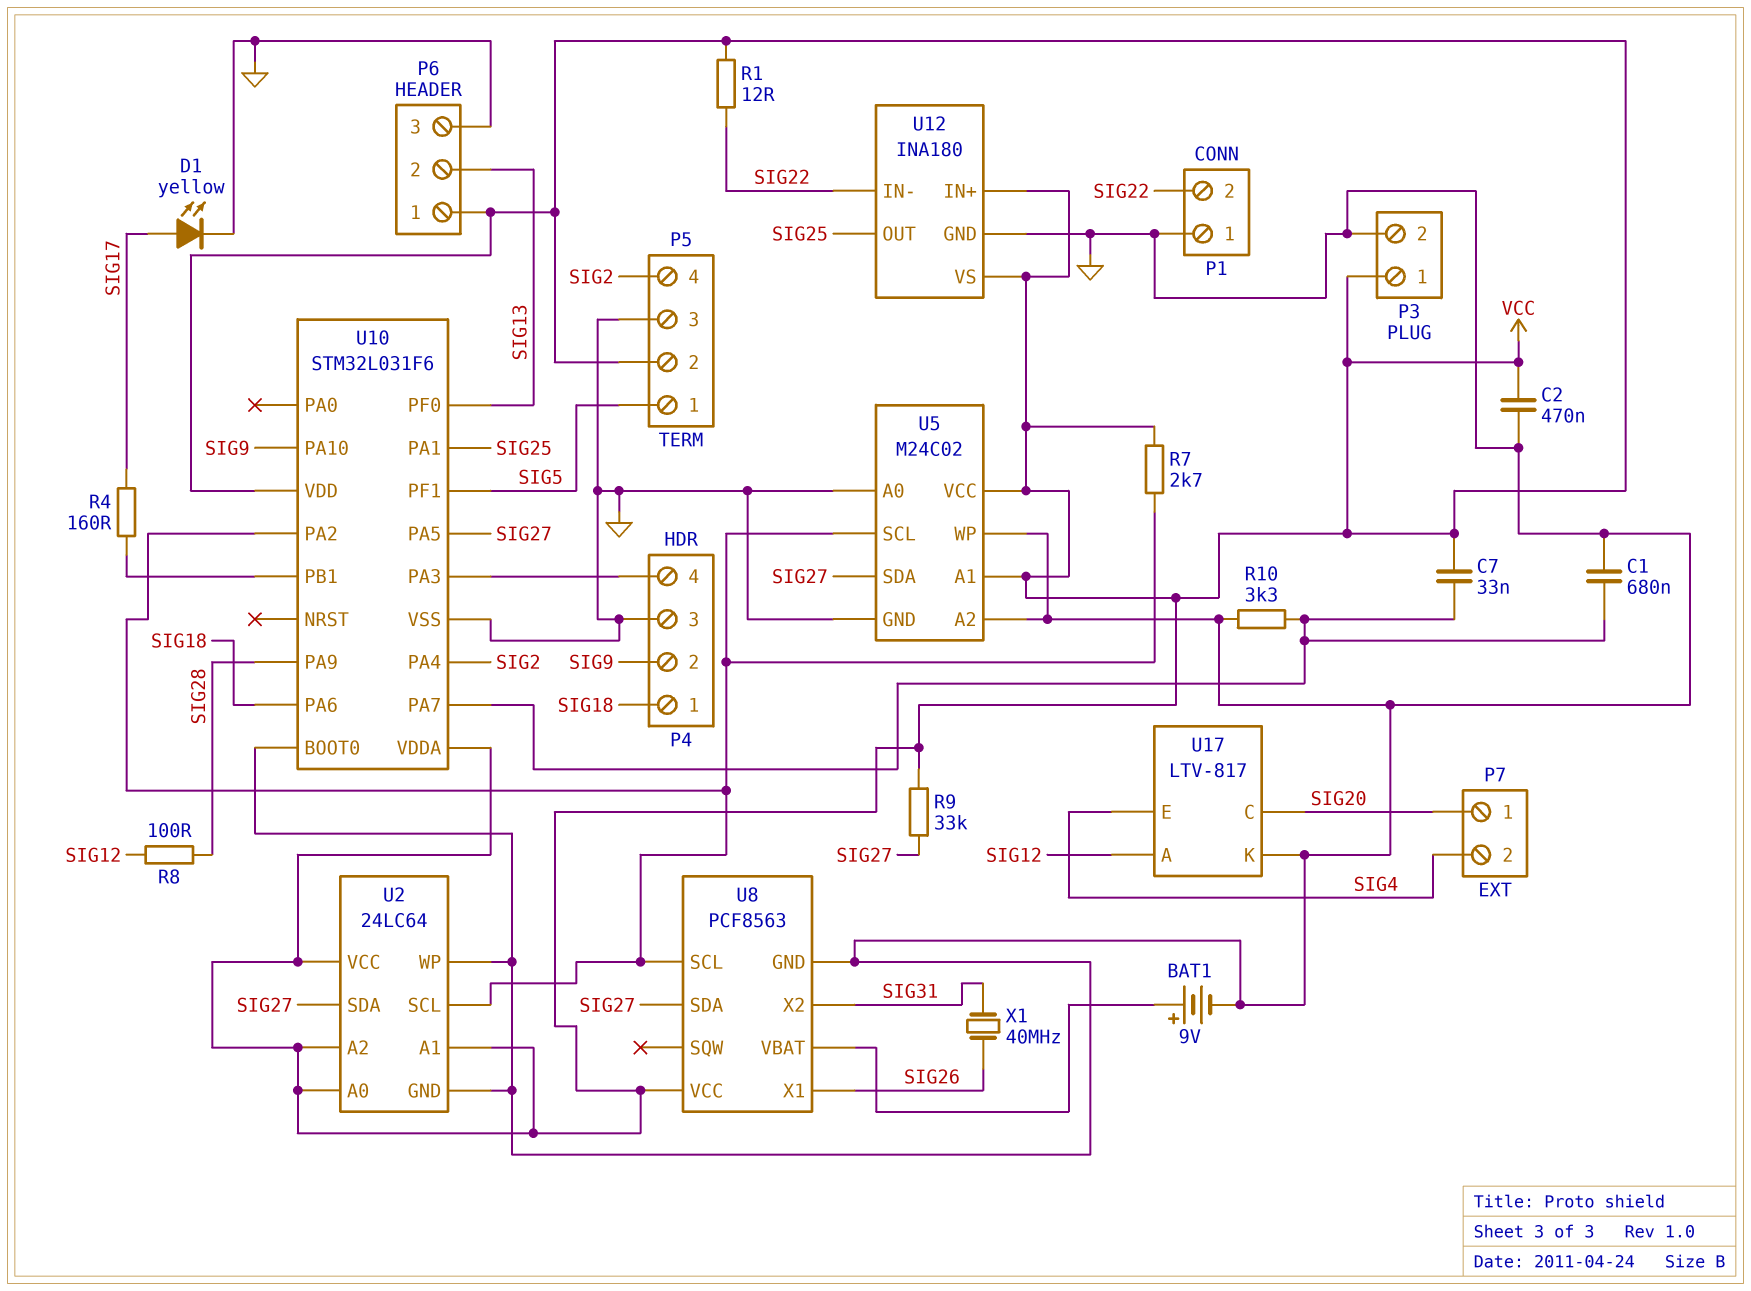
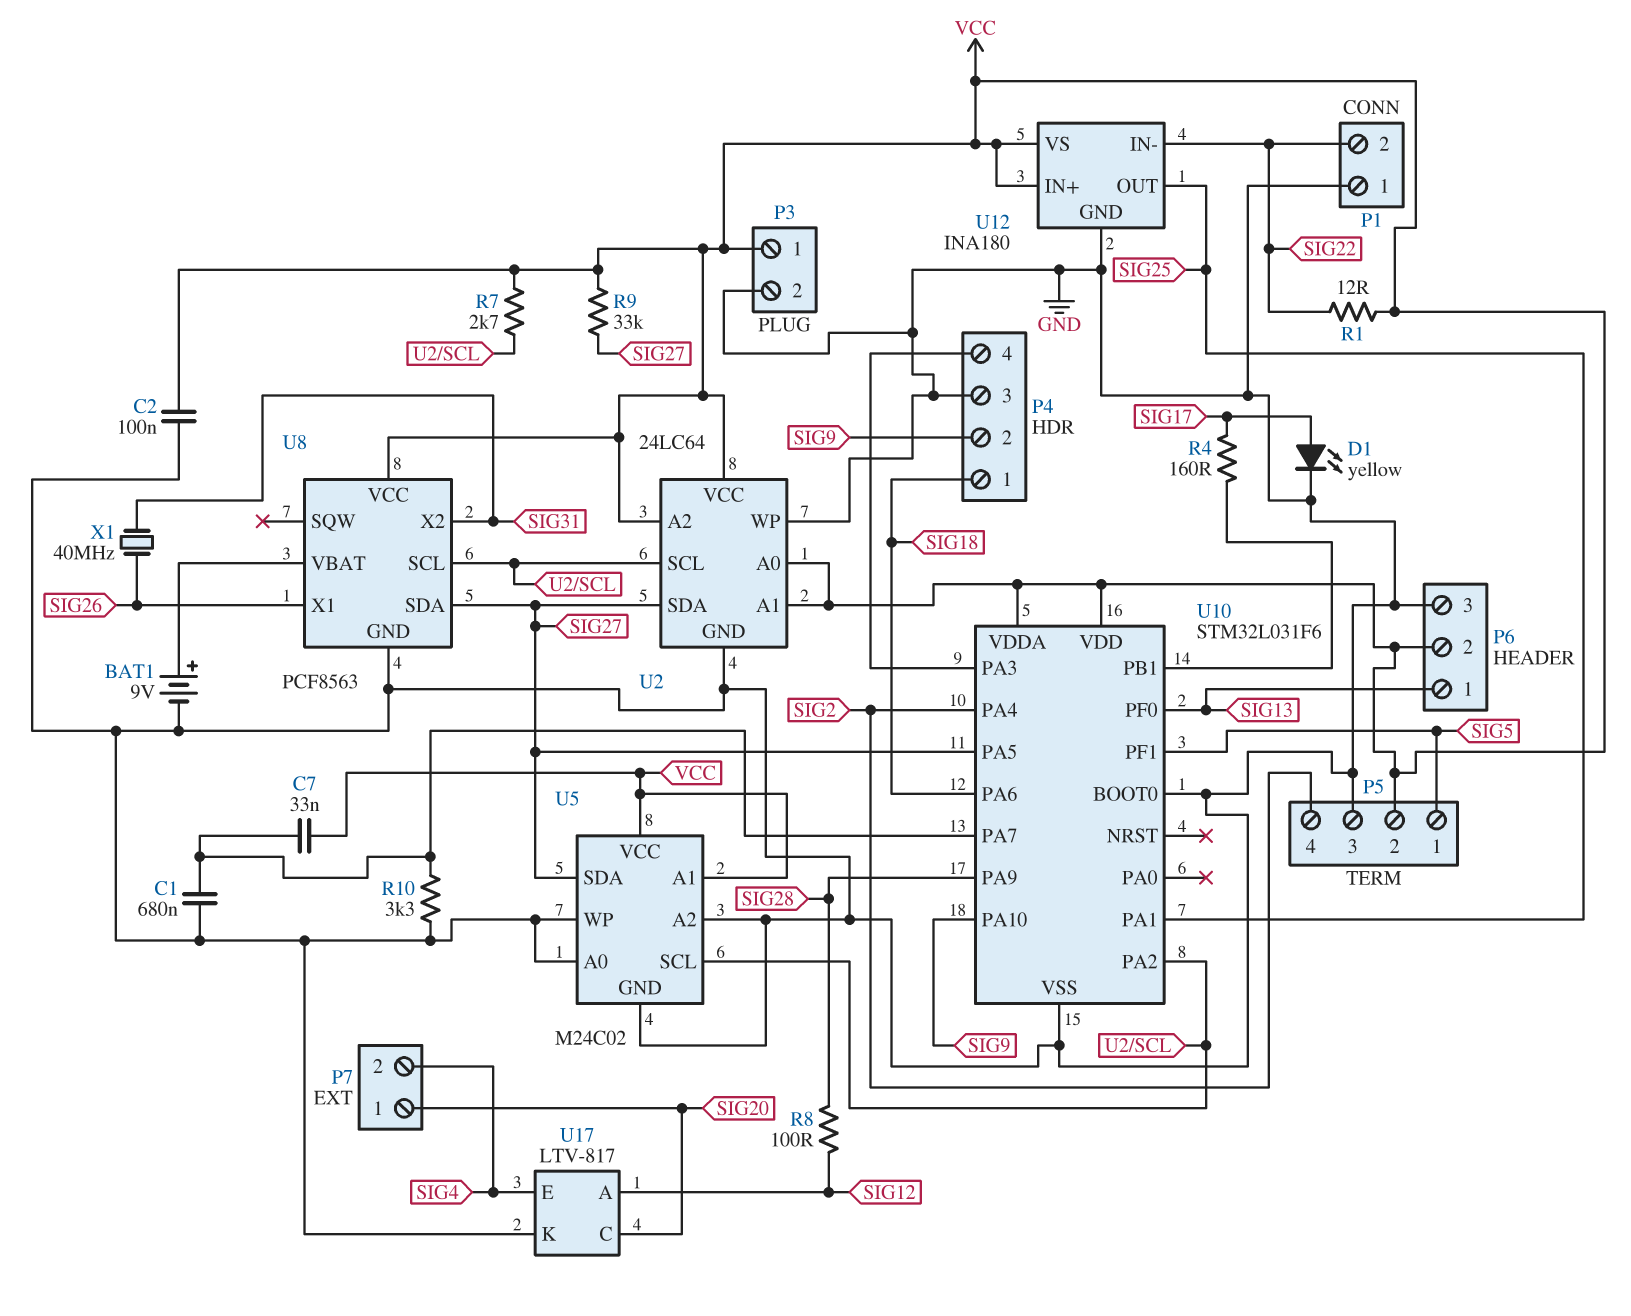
C2: 470nF (GND, VCC) -> 100nF (GND, VCC)
P6 pin 1: VCC -> SIG13
P6 pin 2: SIG13 -> VCC

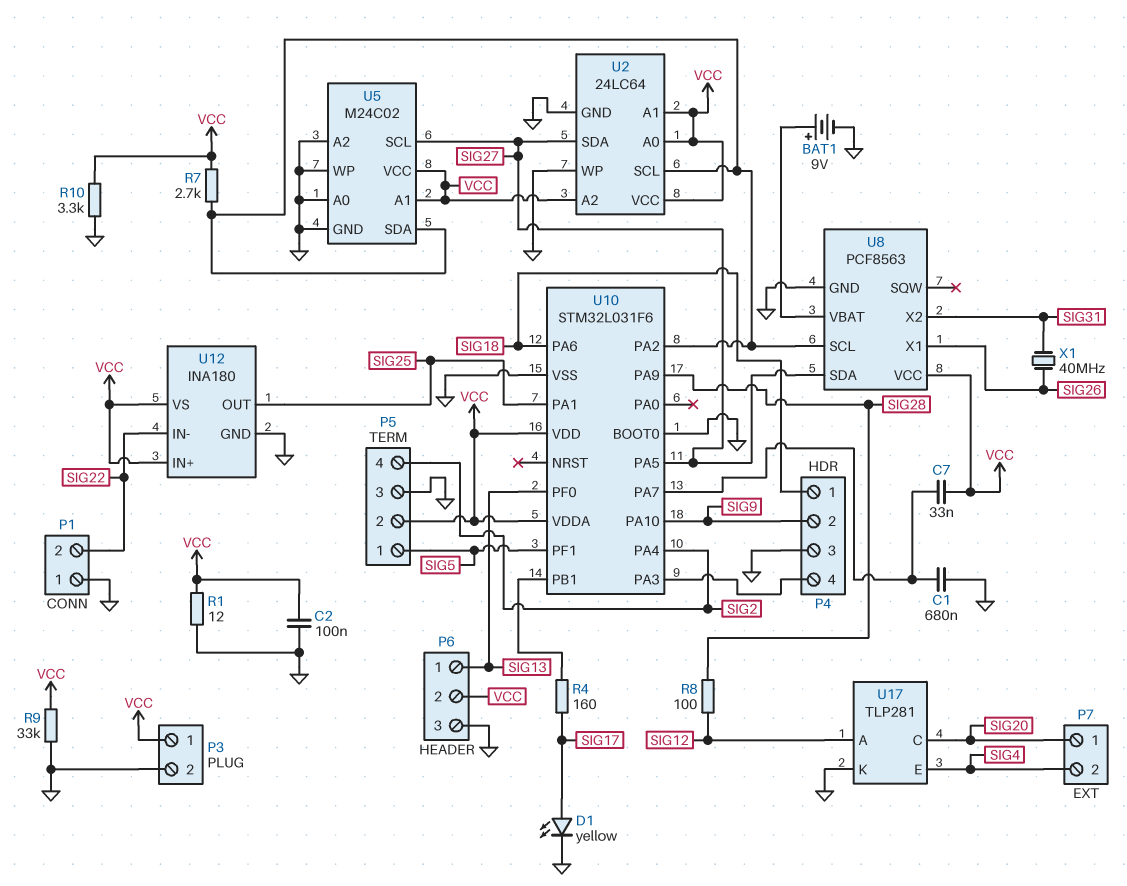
R1: 12 (SIG22, VCC) -> 12 (GND, VCC)
R9: 33k (SIG27, VCC) -> 33k (GND, VCC)
R10: 3.3k (GND, U10/PA7) -> 3.3k (GND, VCC)
U5 pin SCL: U2/SCL -> SIG27
U5 pin SDA: SIG27 -> U2/SCL
U17: LTV-817 -> TLP281

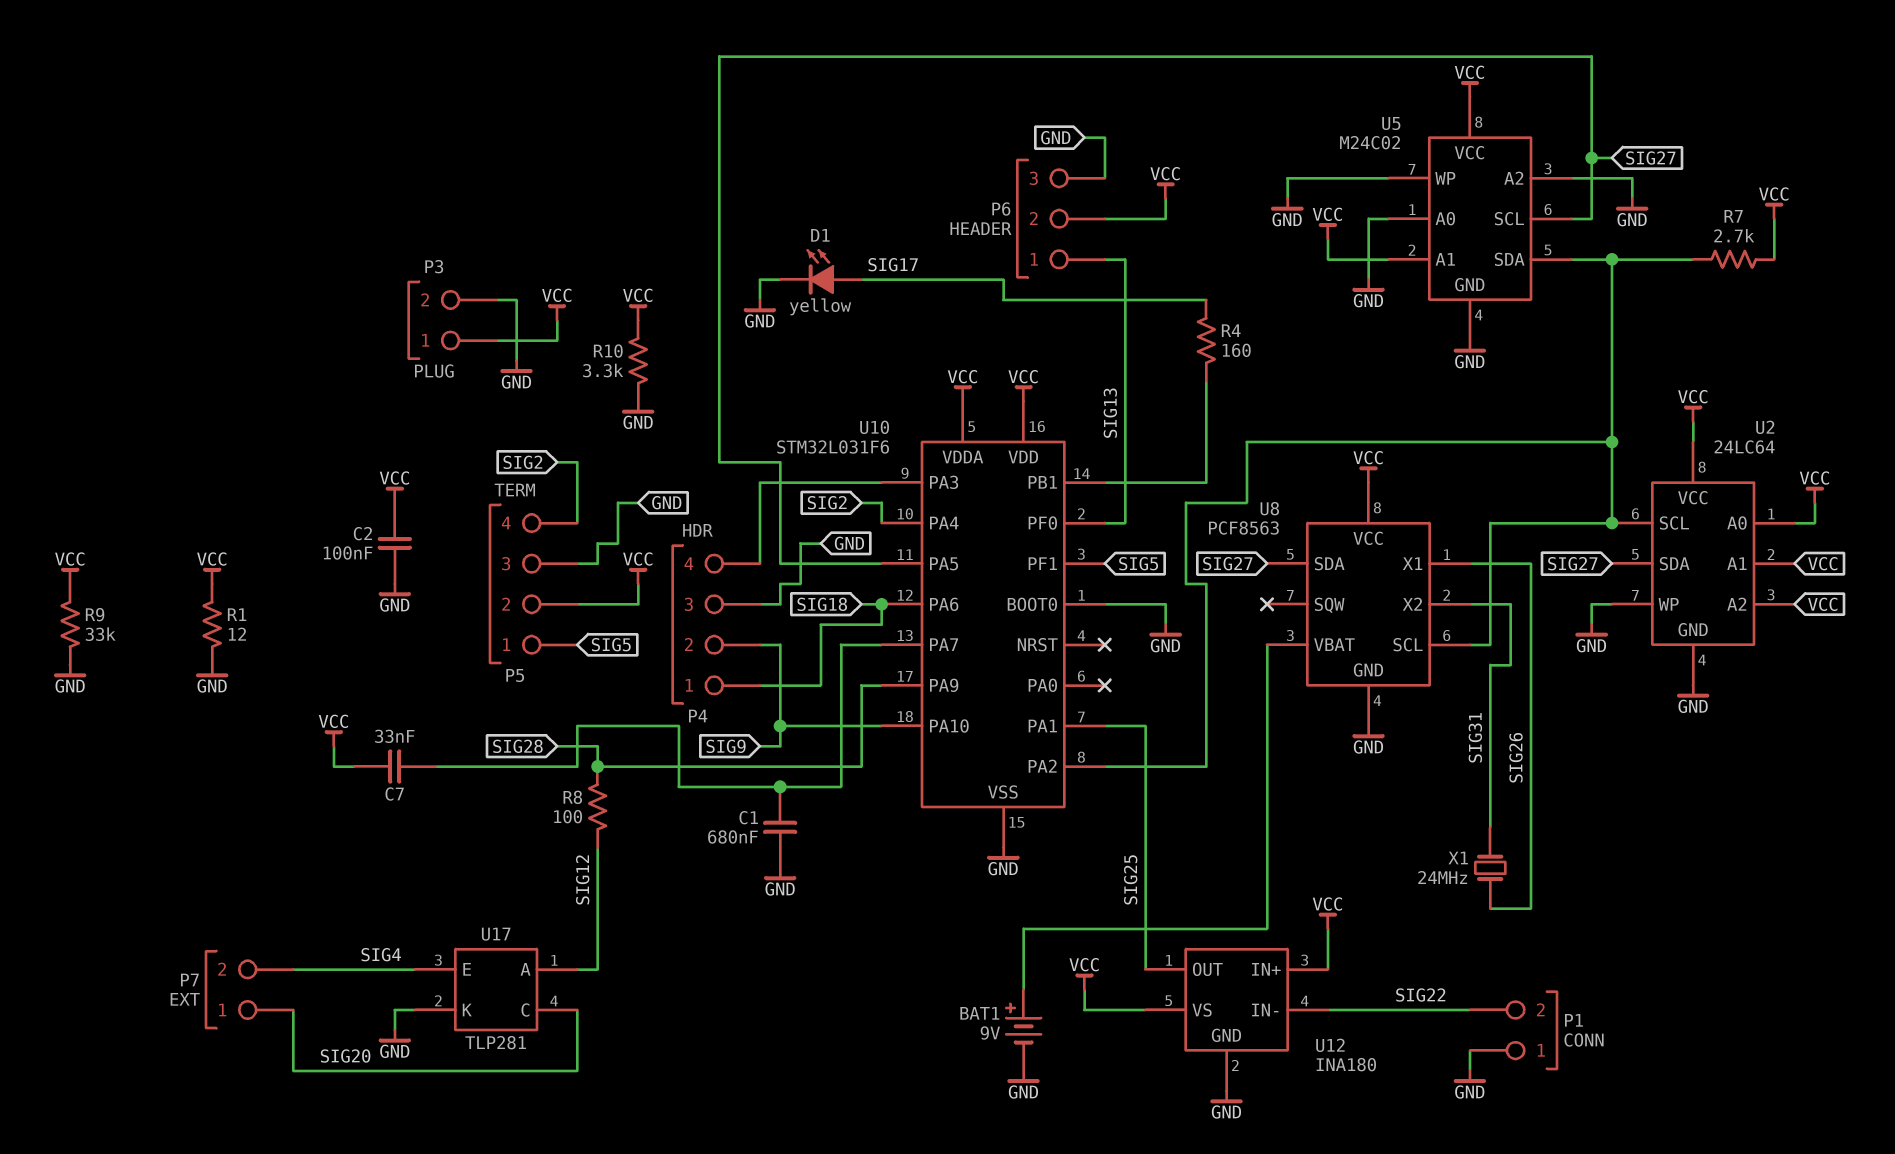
X1: 40MHz (SIG26, SIG31) -> 24MHz (SIG26, SIG31)

